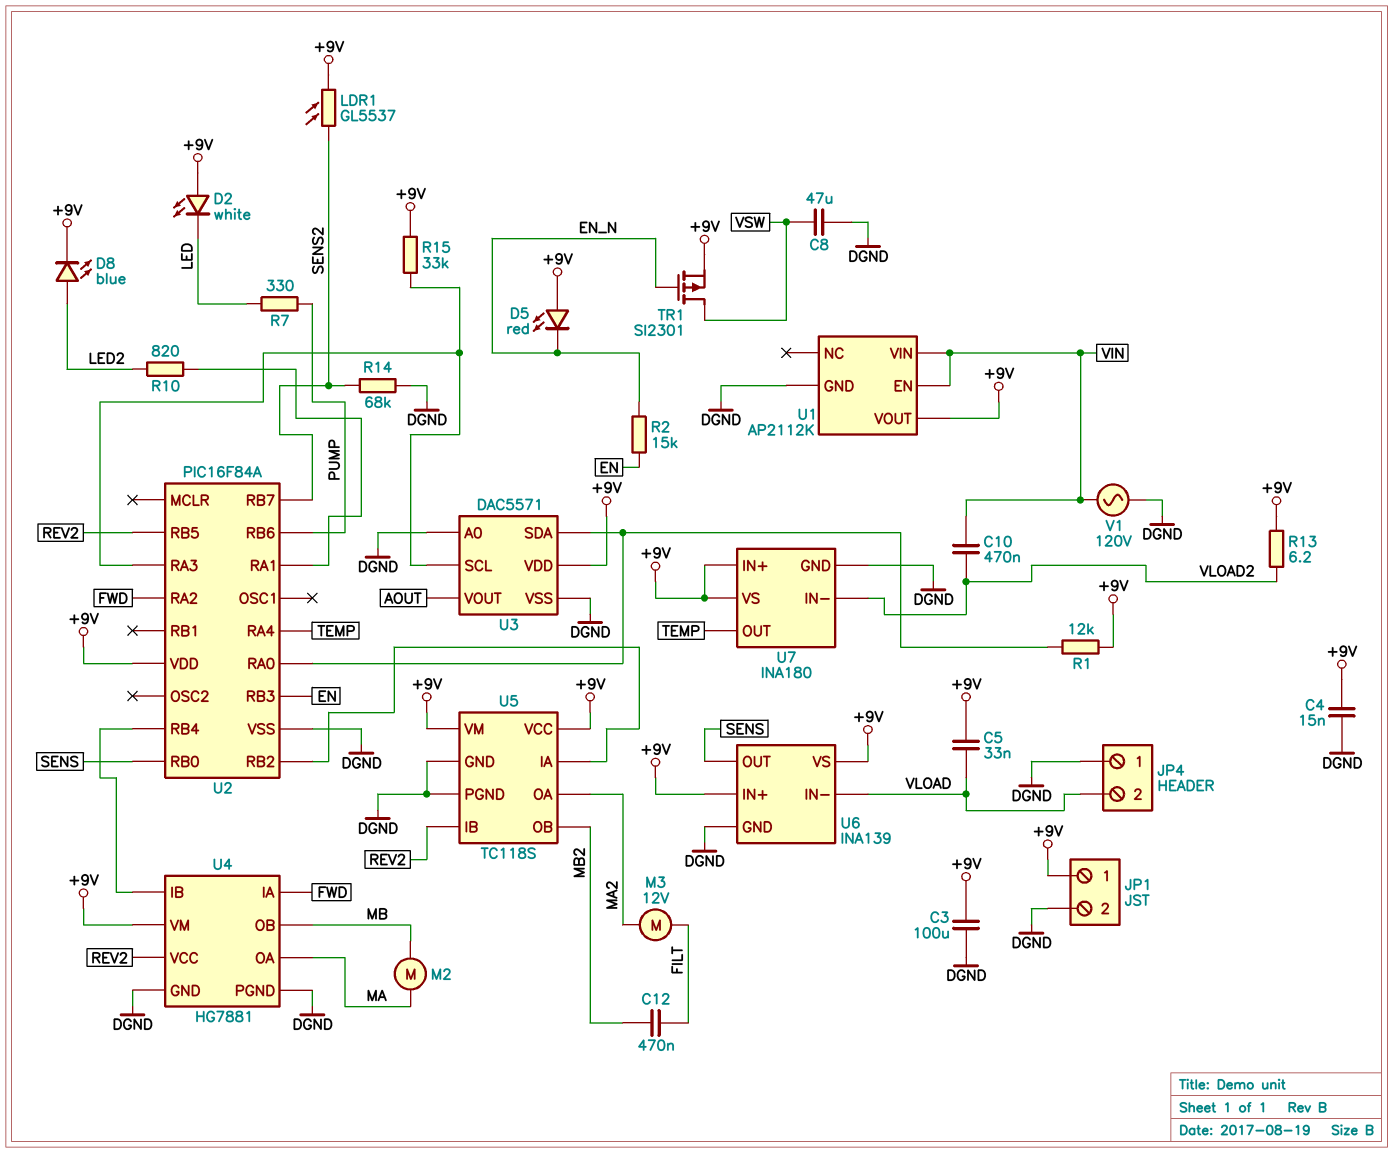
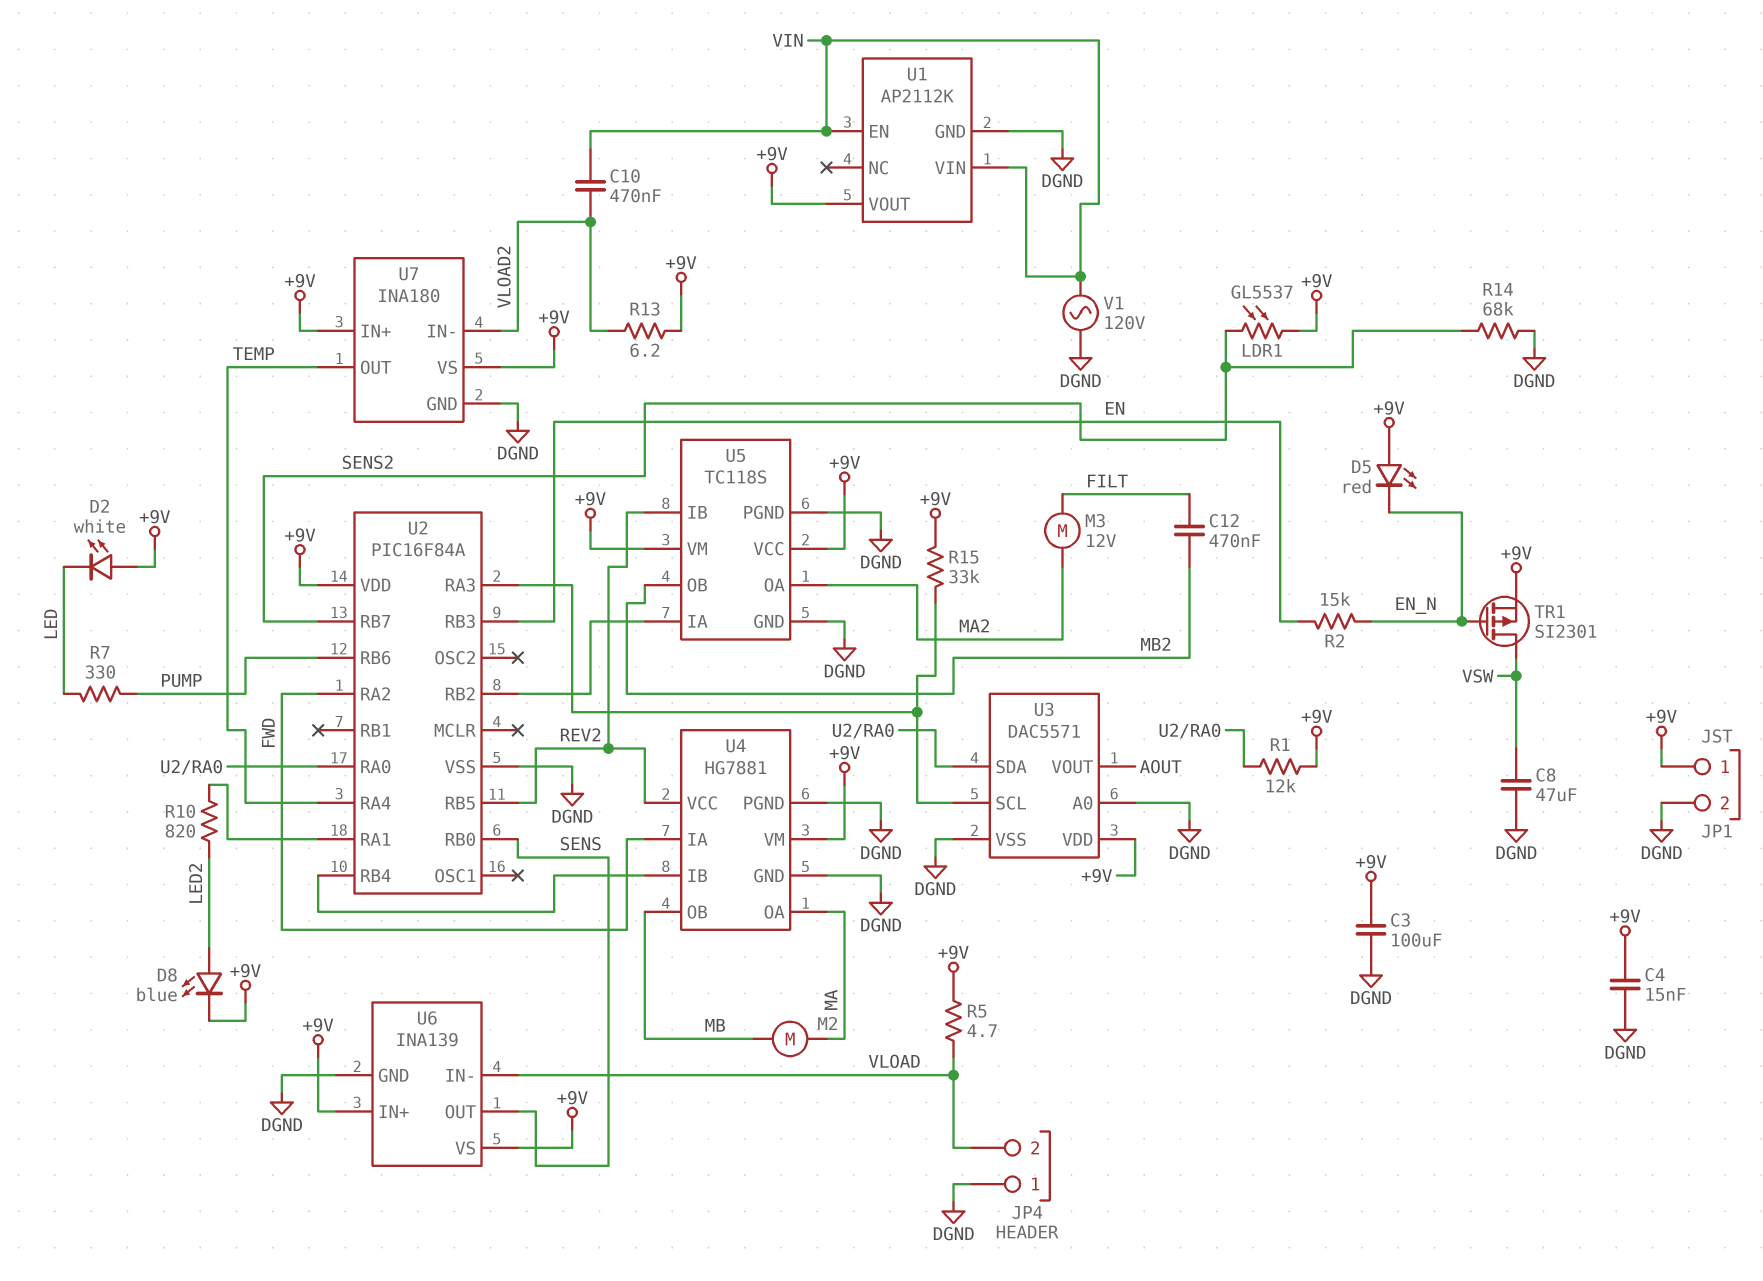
C5: 33nF (+9V, VLOAD) -> none
R5: none -> 4.7 (+9V, VLOAD)

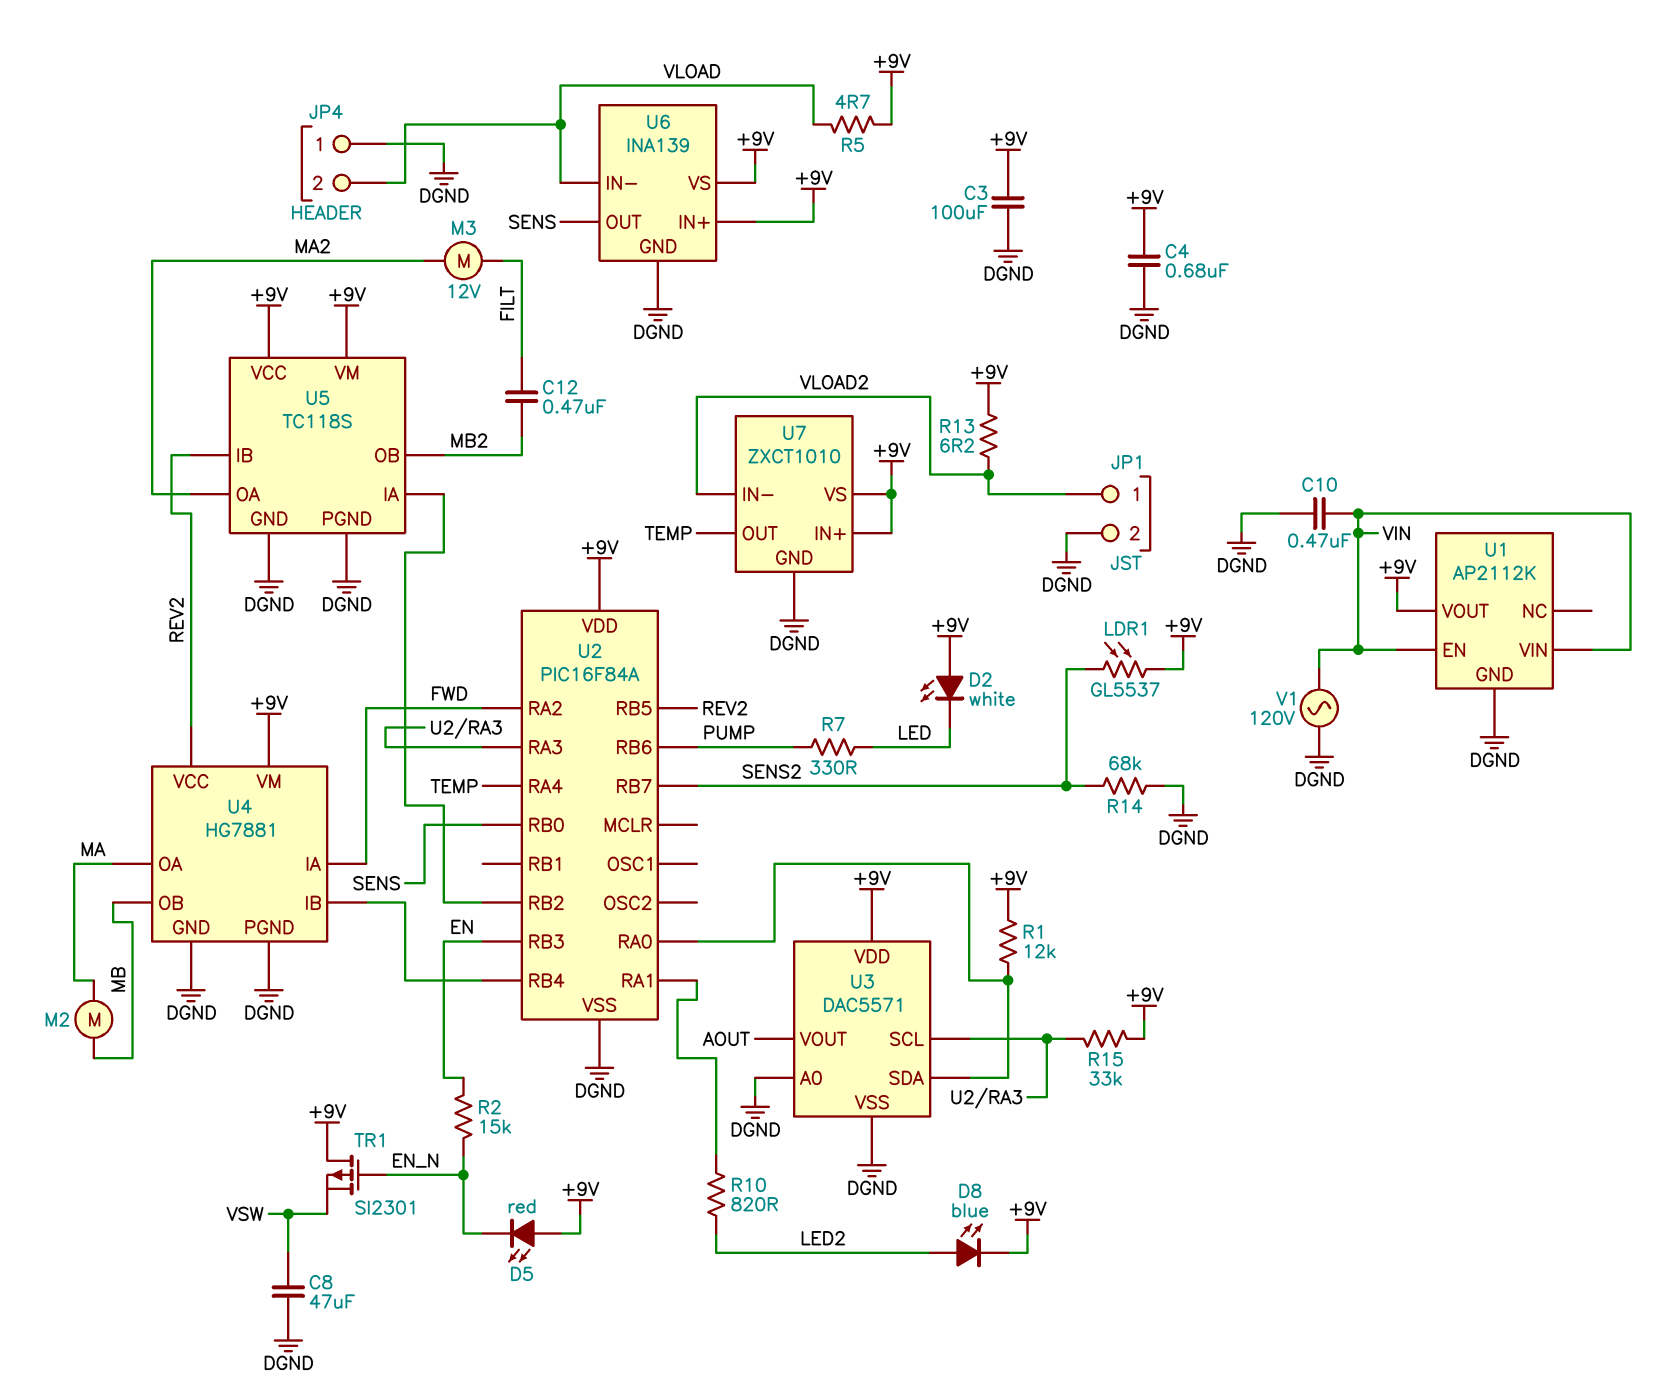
C4: 15nF (+9V, DGND) -> 680nF (+9V, DGND)
C10: 470nF (VIN, VLOAD2) -> 470nF (DGND, VIN)
JP1 pin 1: +9V -> VLOAD2
TR1: PMOS SI2301 (G EN_N, D VSW, S +9V) -> PMOS SI2301 (G EN_N, D +9V, S VSW)
U7: INA180 -> ZXCT1010

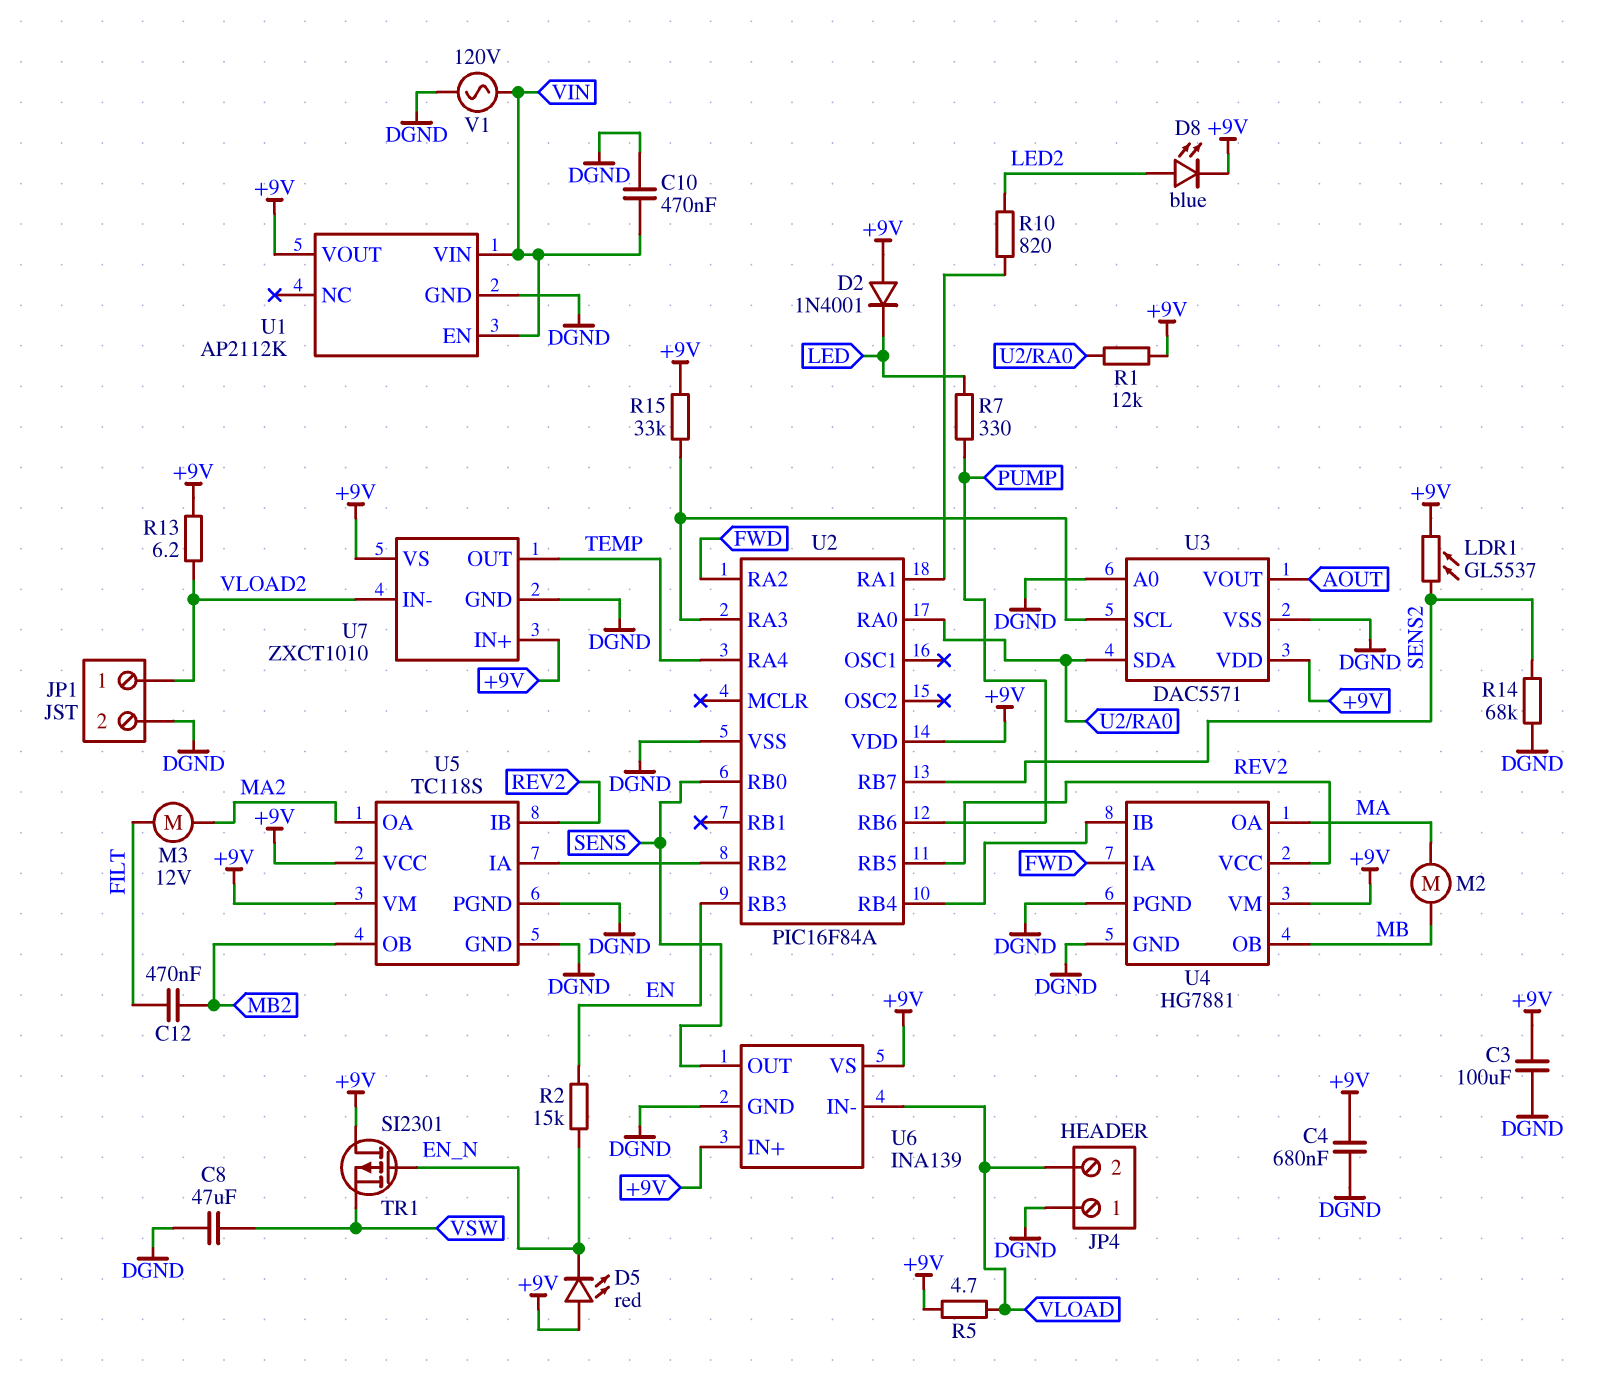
D2: LED white (A +9V, K LED) -> diode 1N4001 (A +9V, K LED)

